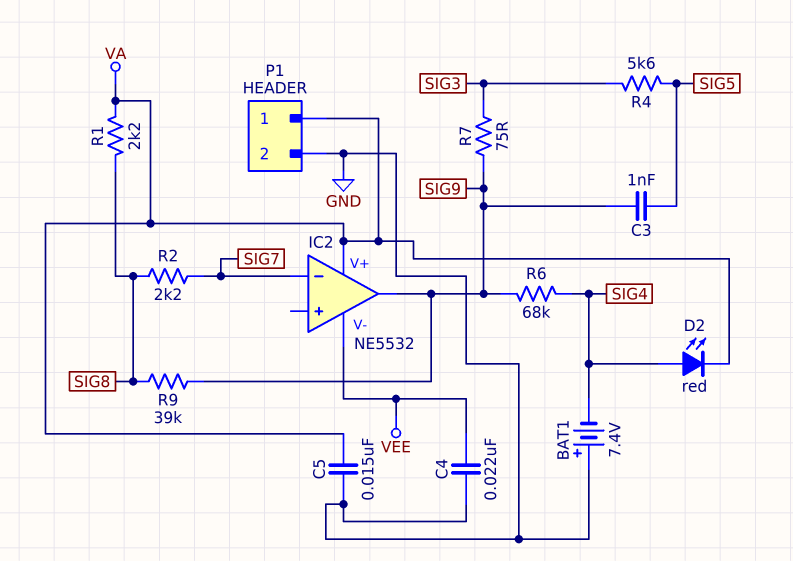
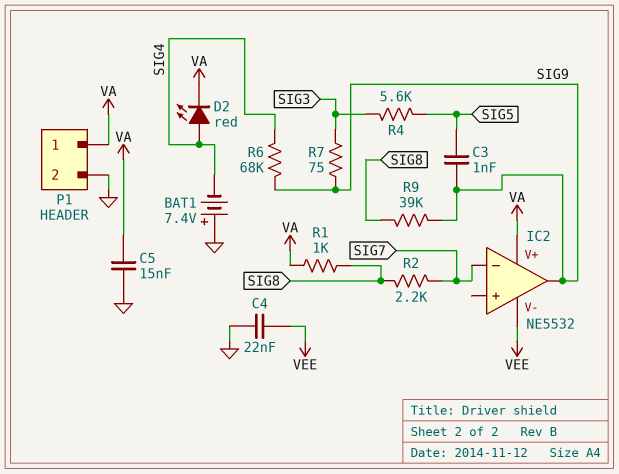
R1: 2.2k (SIG8, VA) -> 1k (SIG8, VA)

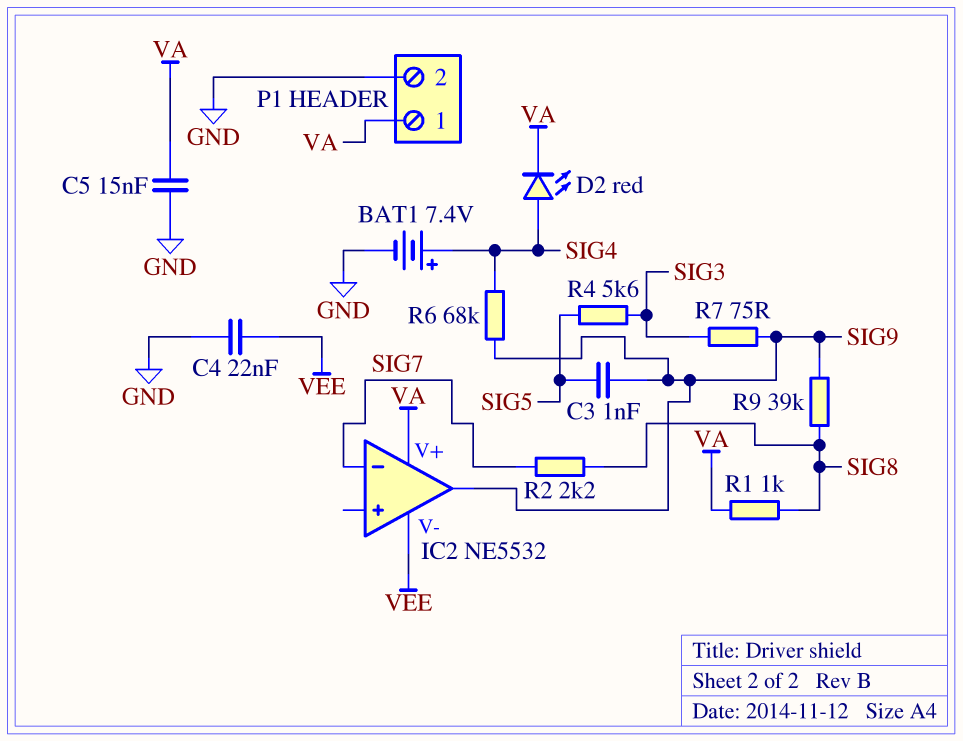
BAT1: 7.4V (plus GND, minus SIG4) -> 7.4V (plus SIG4, minus GND)

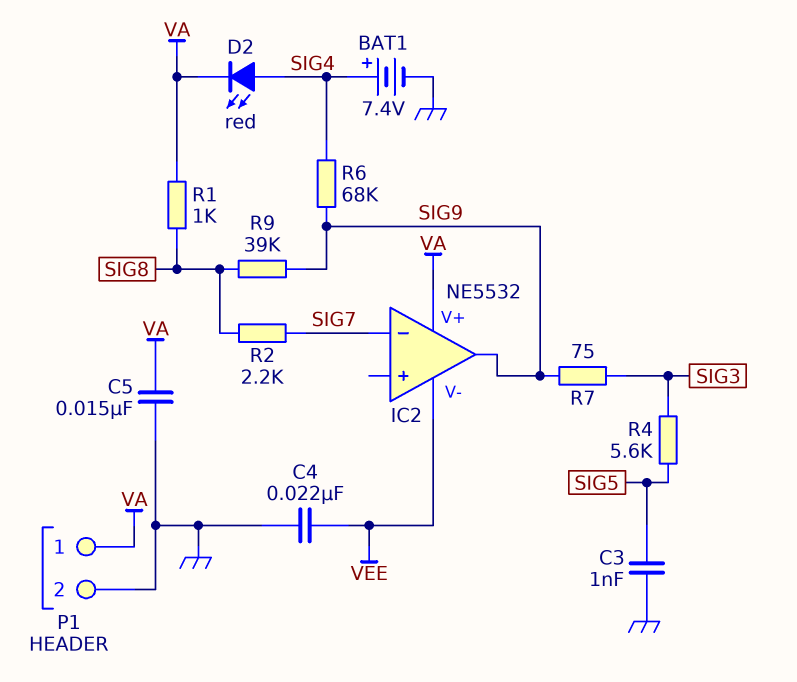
C3: 1nF (SIG5, SIG9) -> 1nF (GND, SIG5)

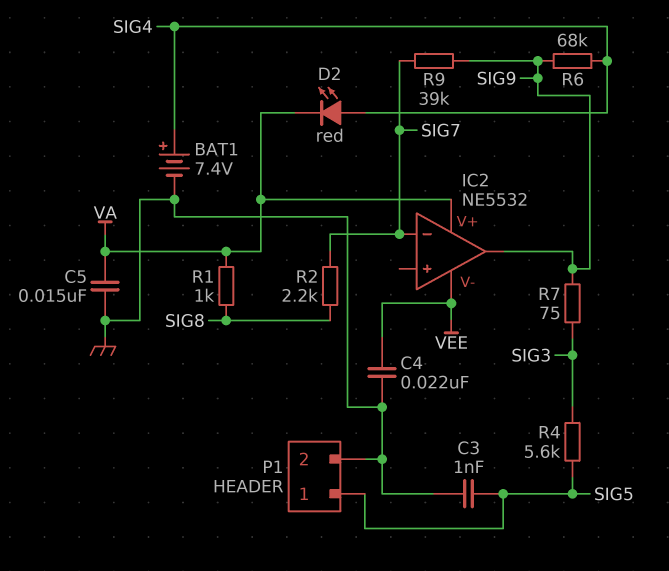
P1 pin 1: VA -> SIG5
R9: 39k (SIG8, SIG9) -> 39k (SIG7, SIG9)

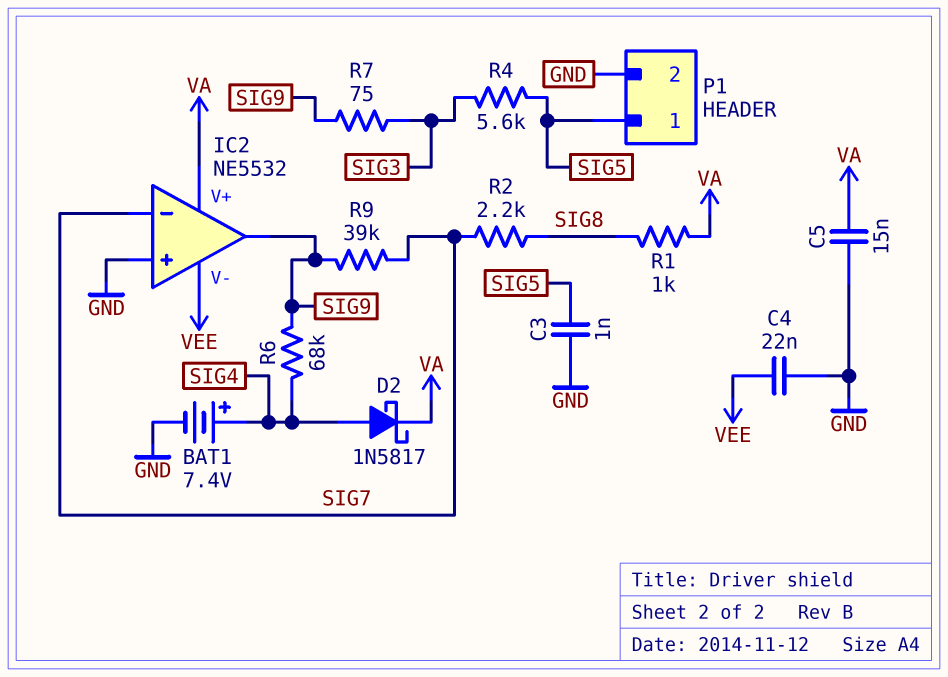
D2: LED red (A SIG4, K VA) -> schottky 1N5817 (A SIG4, K VA)
IC2 pin in+: none -> GND

